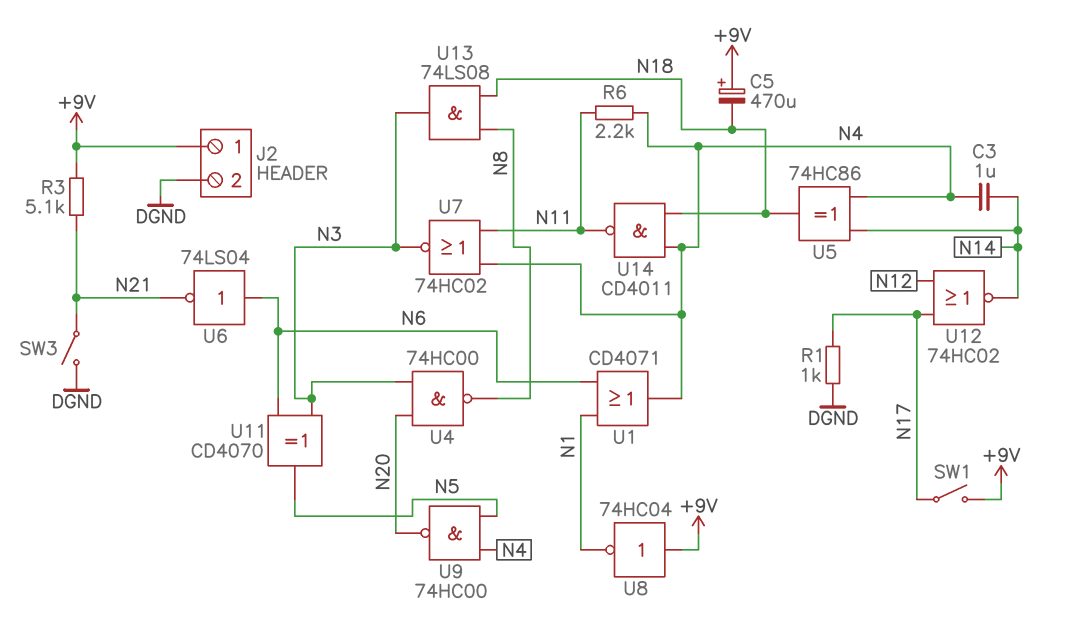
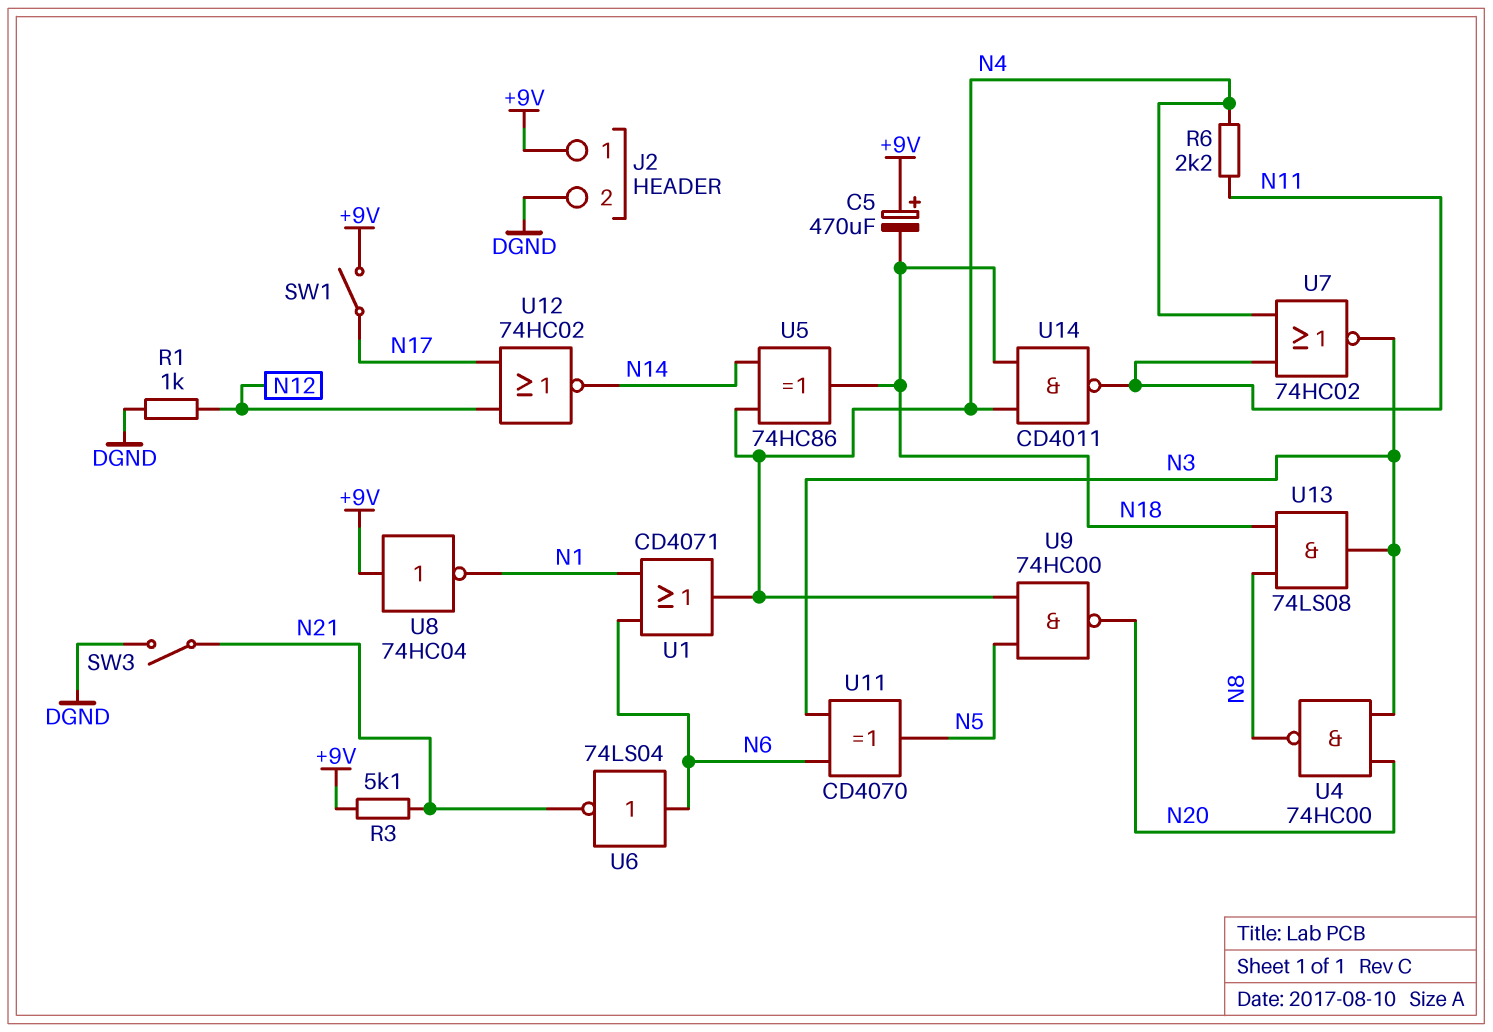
C3: 1uF (N4, N14) -> none
R1: 1k (DGND, N17) -> 1k (DGND, N12)

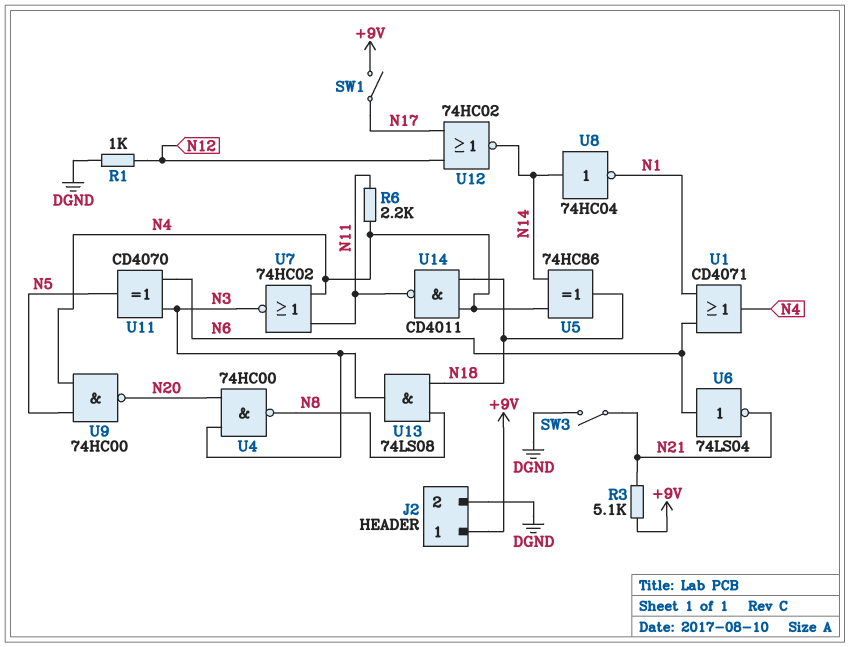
C5: 470uF (plus +9V, minus N18) -> none
U8: NOT 74HC04 (in +9V, out N1) -> NOT 74HC04 (in N14, out N1)

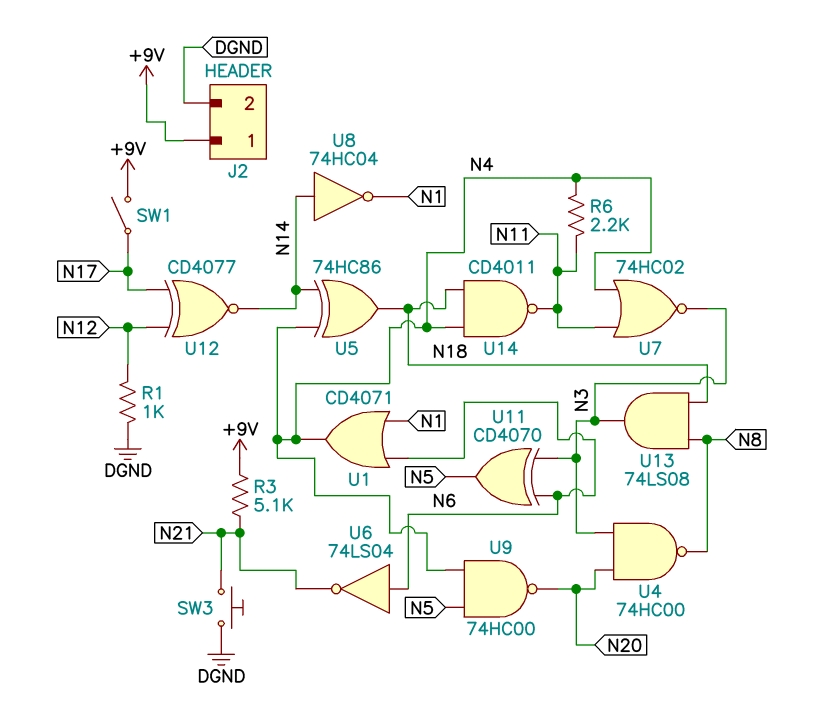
SW3: switch (DGND, N21) -> button (DGND, N21)
U12: NOR 74HC02 (in N12, in N17, out N14) -> XNOR CD4077 (in N12, in N17, out N14)

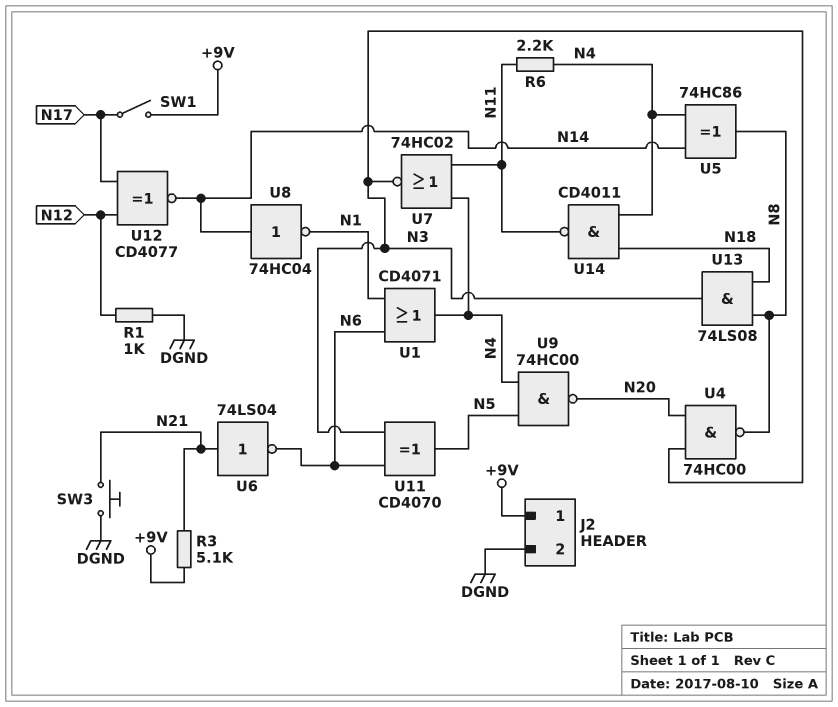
U5: XOR 74HC86 (in N4, in N14, out N18) -> XOR 74HC86 (in N4, in N14, out N8)
U6: NOT 74LS04 (in N6, out N21) -> NOT 74LS04 (in N21, out N6)

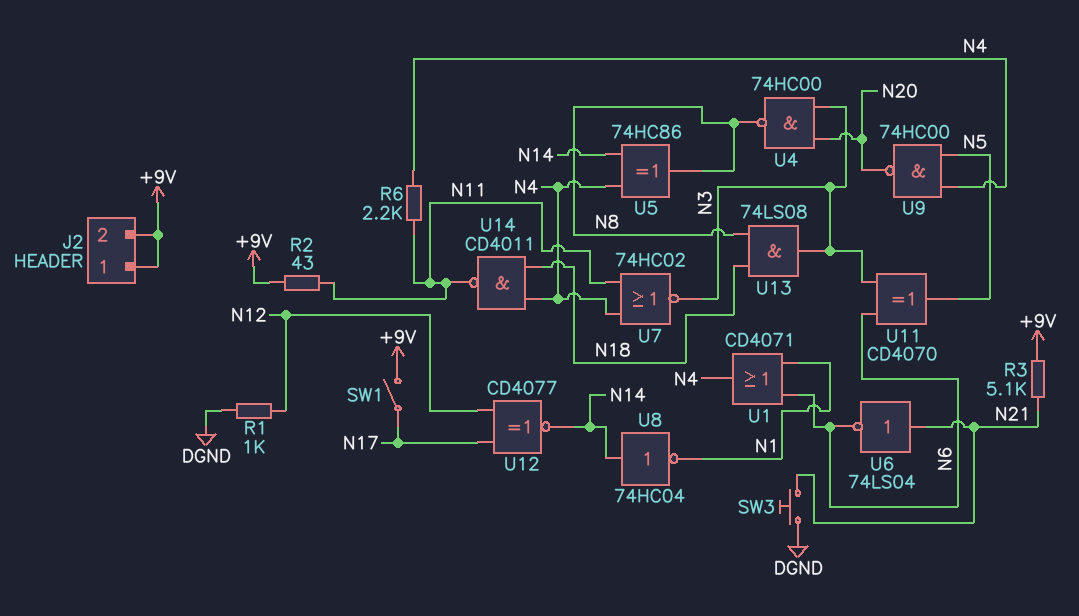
J2 pin 2: DGND -> +9V
R2: none -> 43 (+9V, N11)

